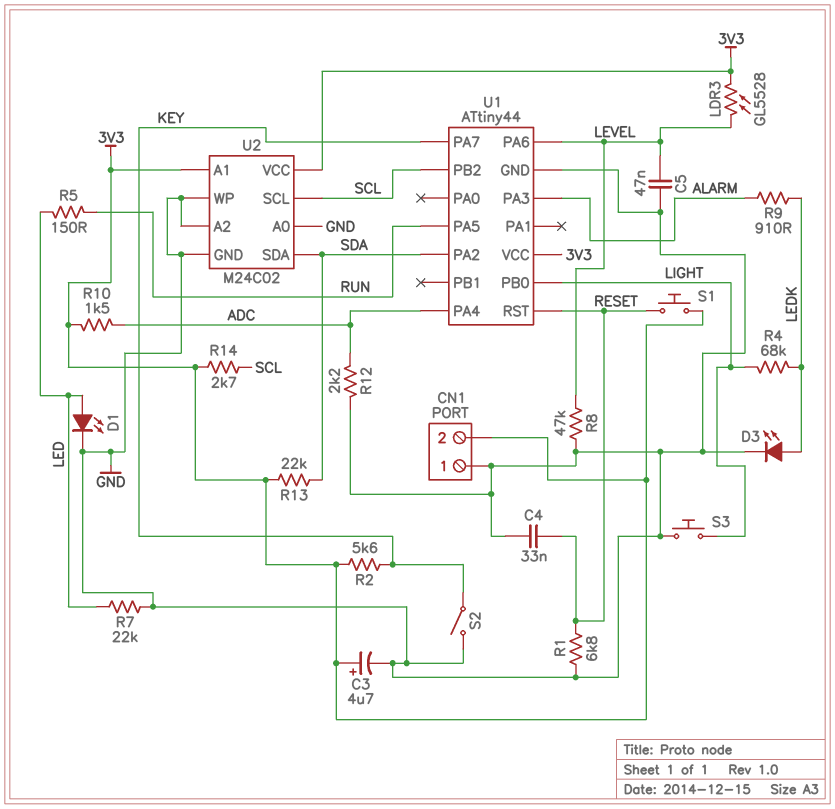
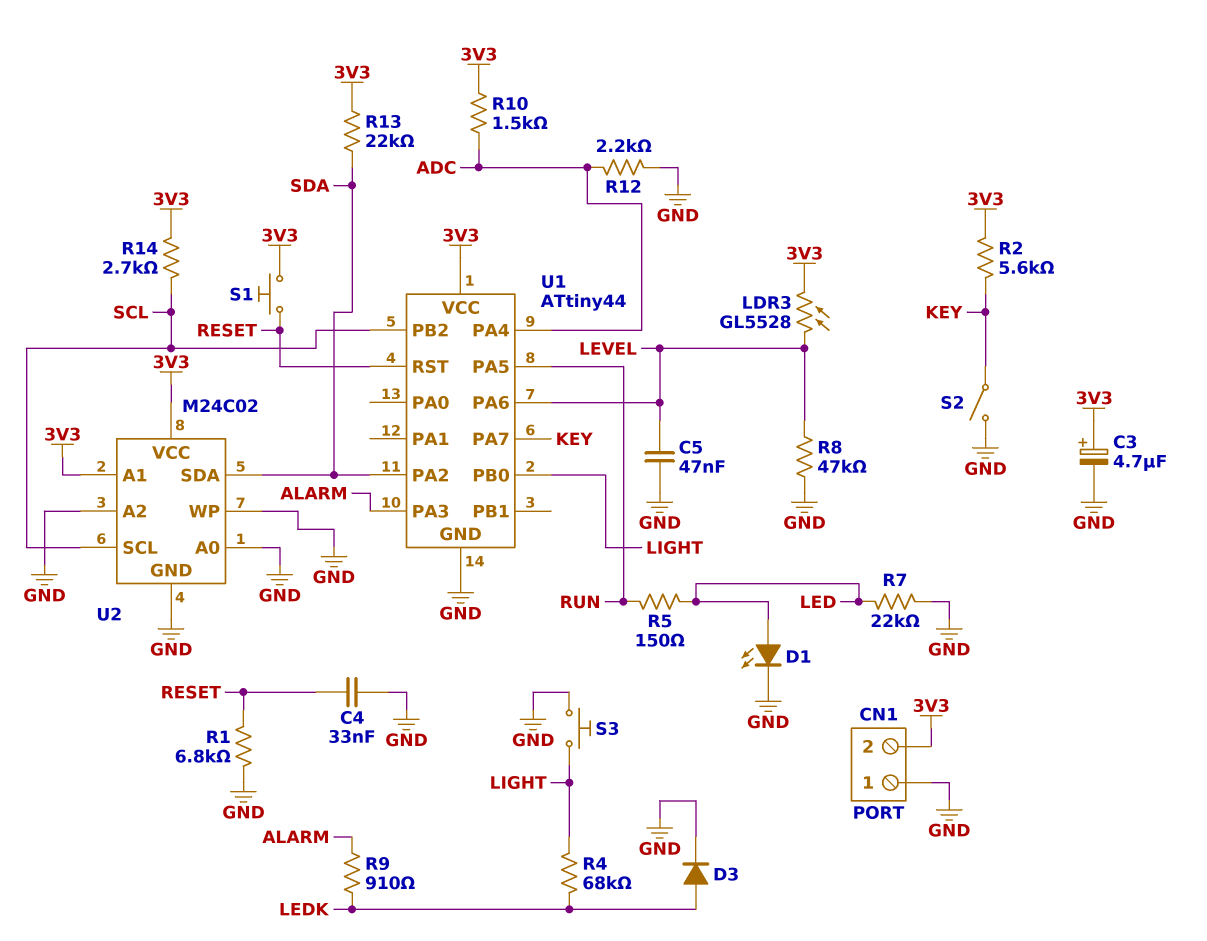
D3: LED (A LEDK, K GND) -> diode (A LEDK, K GND)

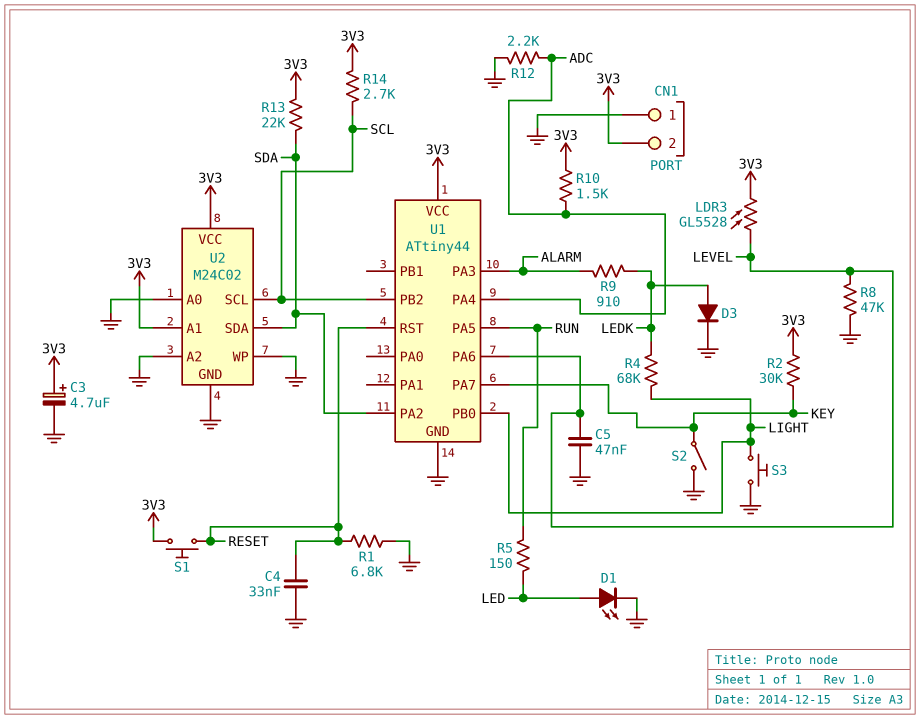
R2: 5.6k (3V3, KEY) -> 30k (3V3, KEY)
R7: 22k (GND, LED) -> none

